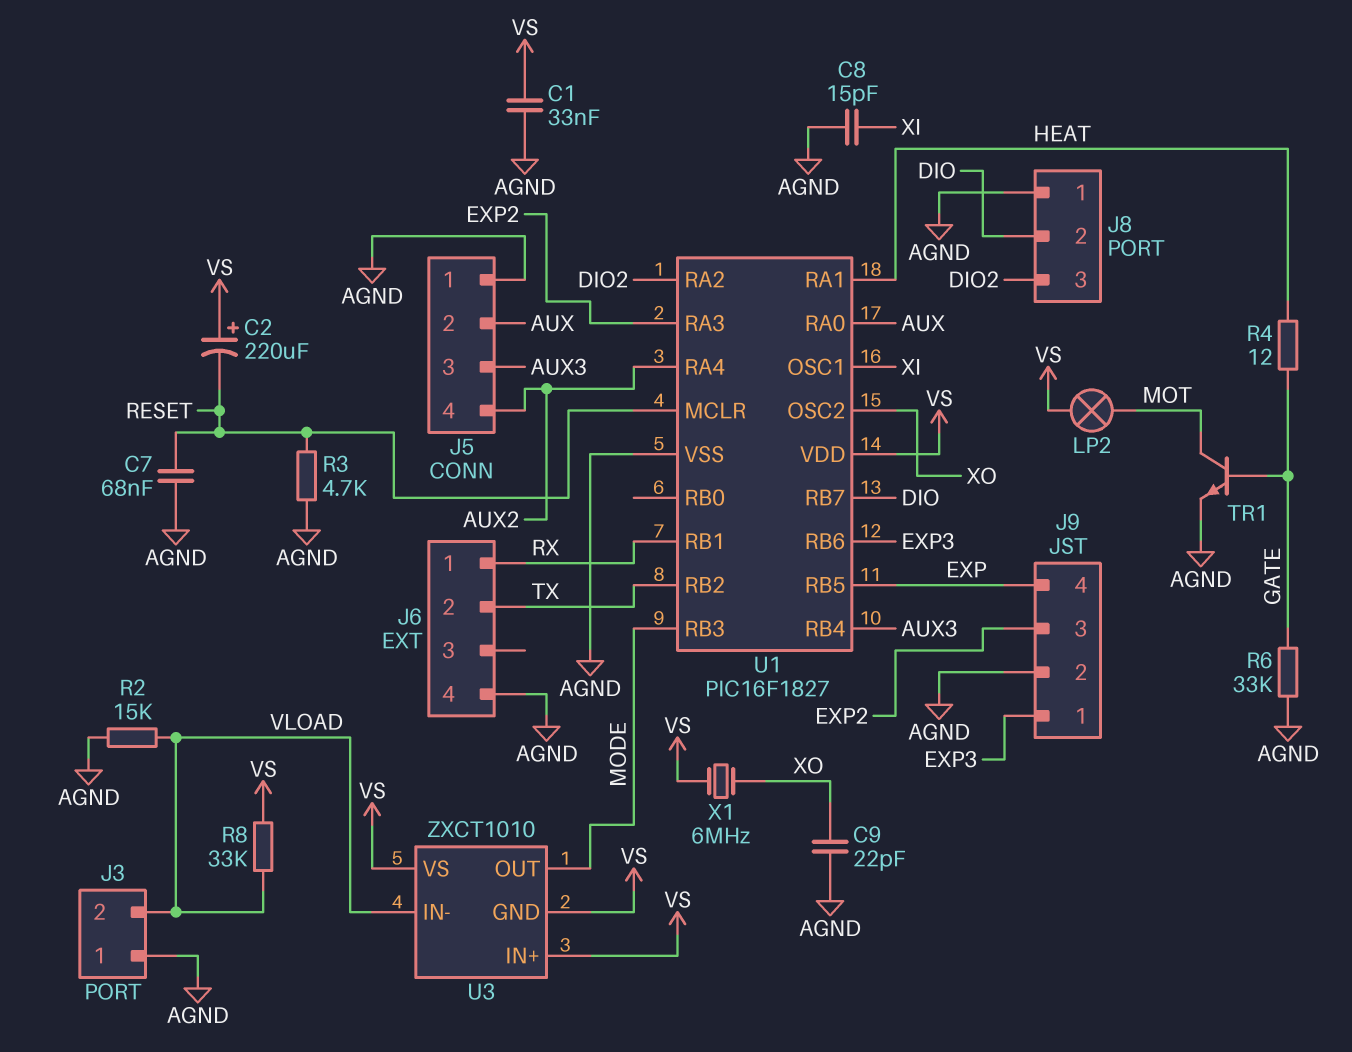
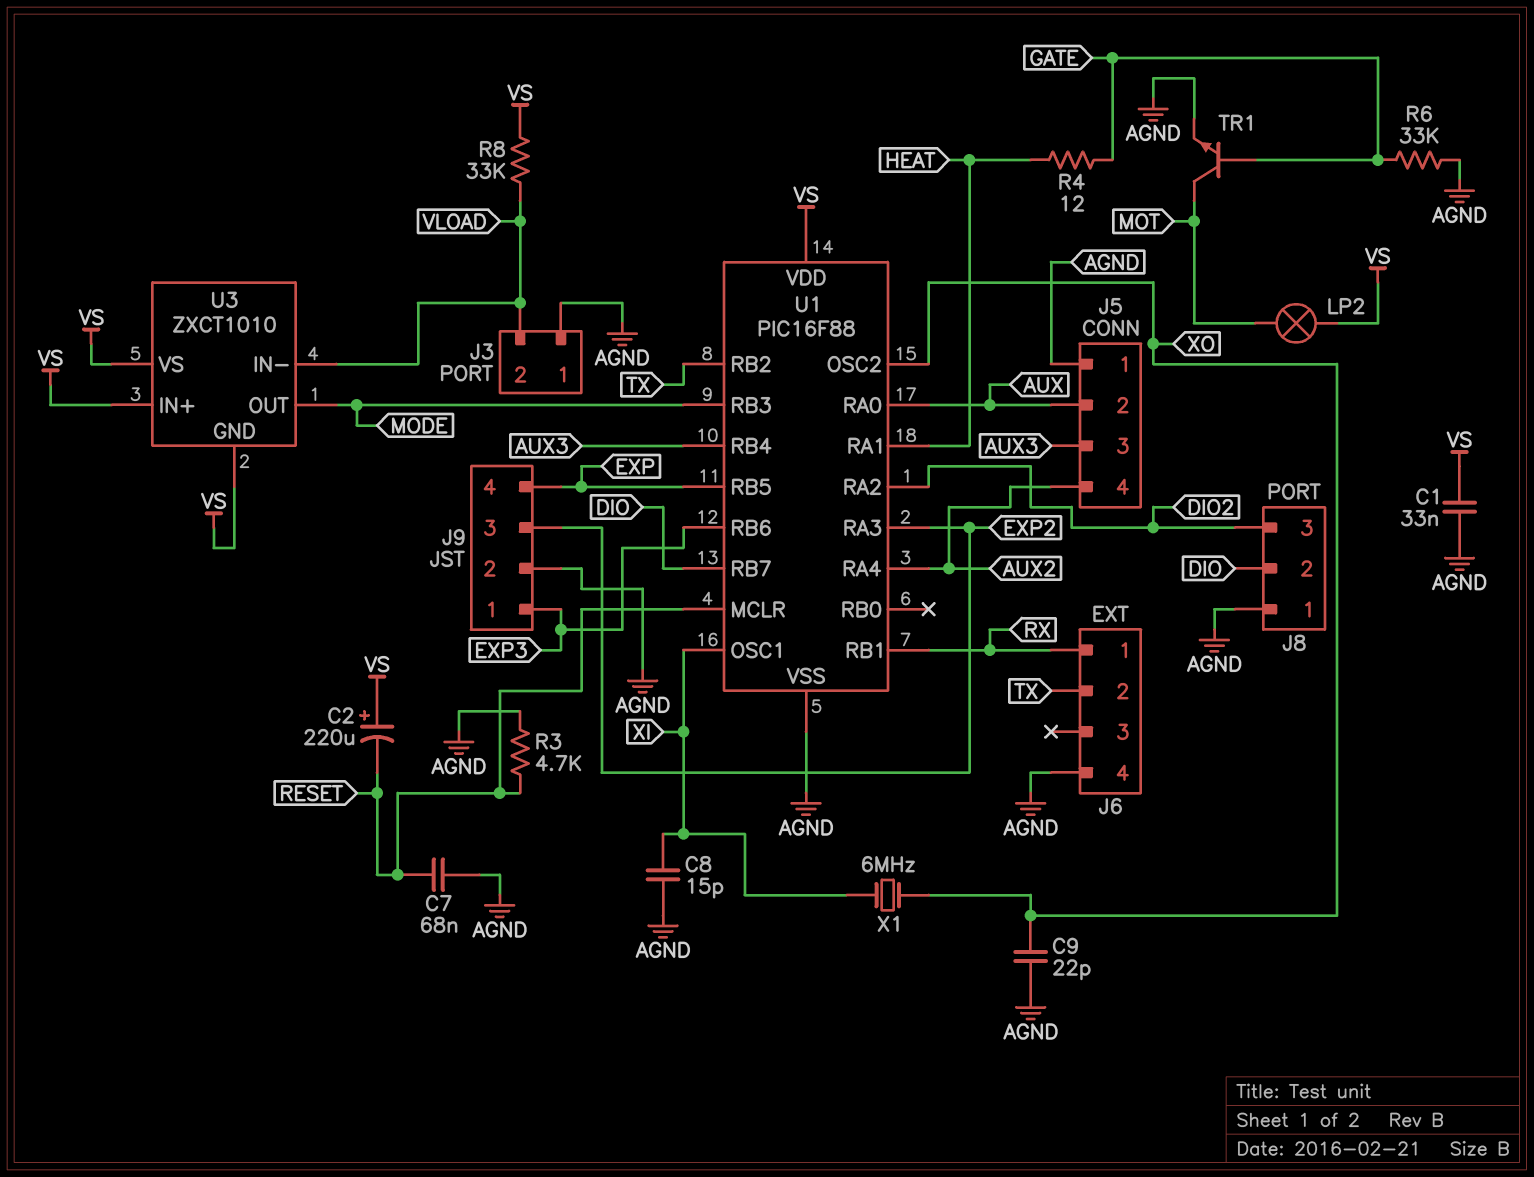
R2: 15k (AGND, VLOAD) -> none
U1: PIC16F1827 -> PIC16F88
X1: 6MHz (VS, XO) -> 6MHz (XI, XO)

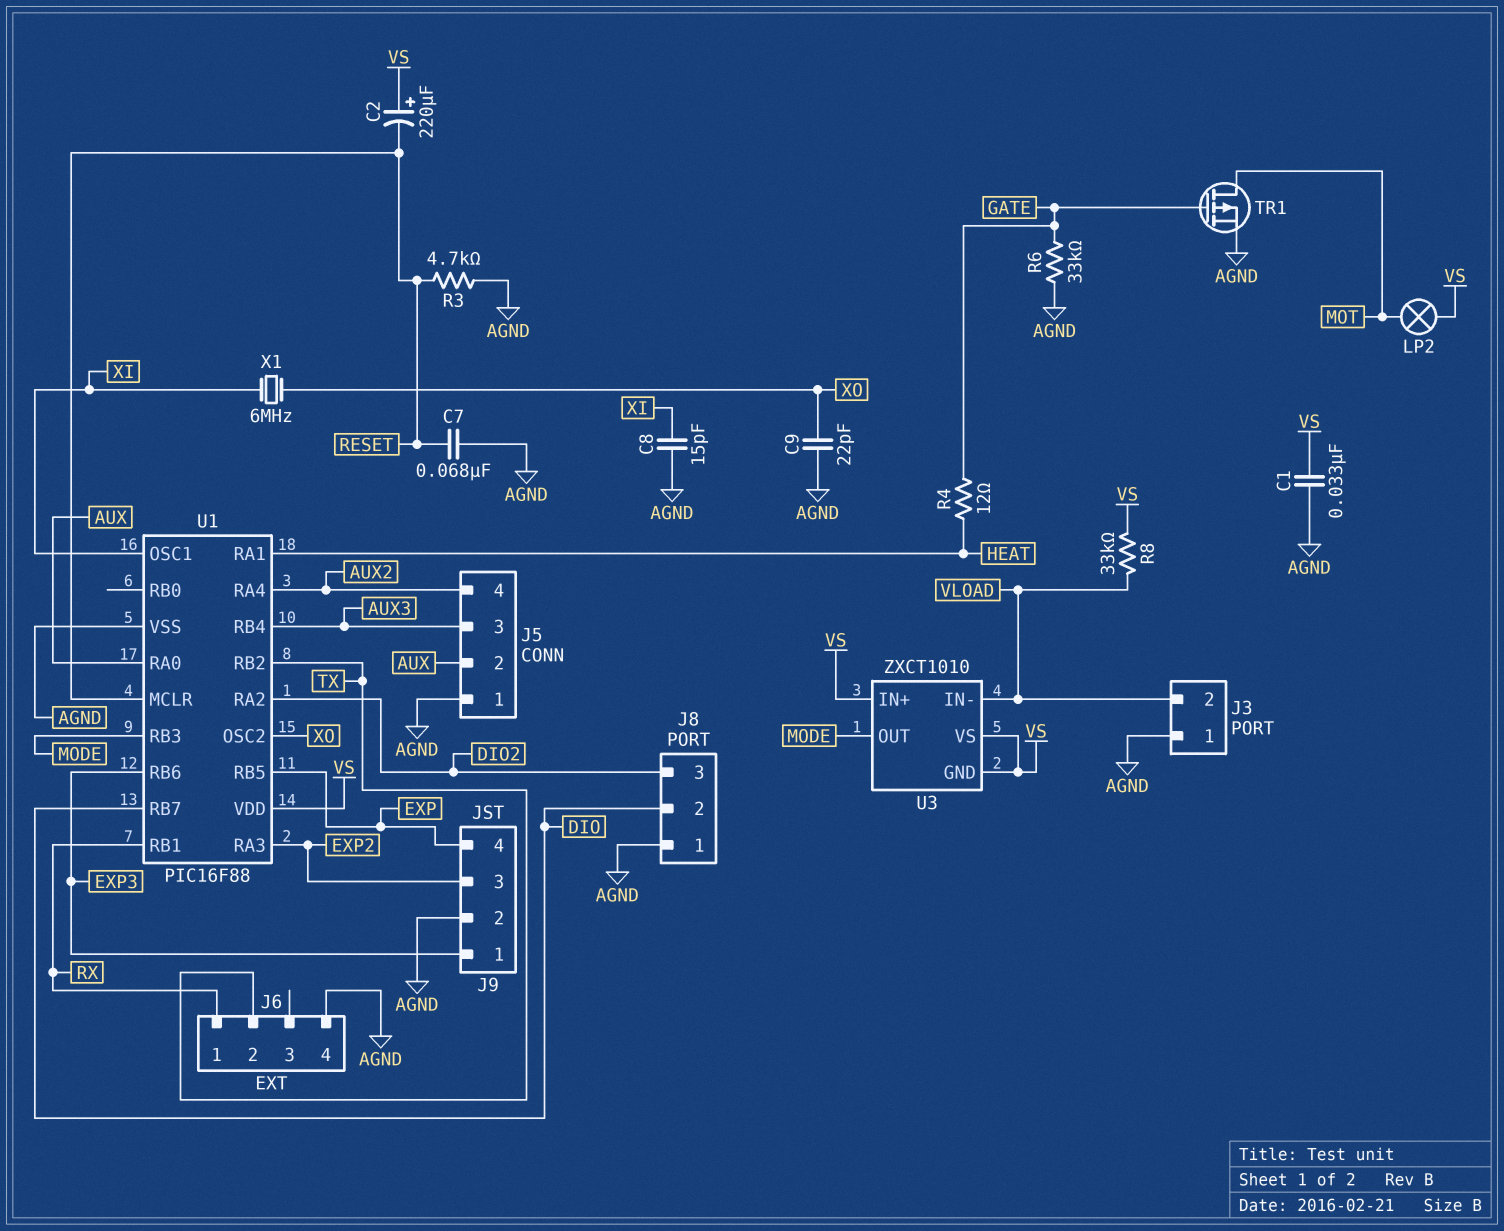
TR1: NPN (B GATE, C MOT, E AGND) -> PMOS (G GATE, D MOT, S AGND)

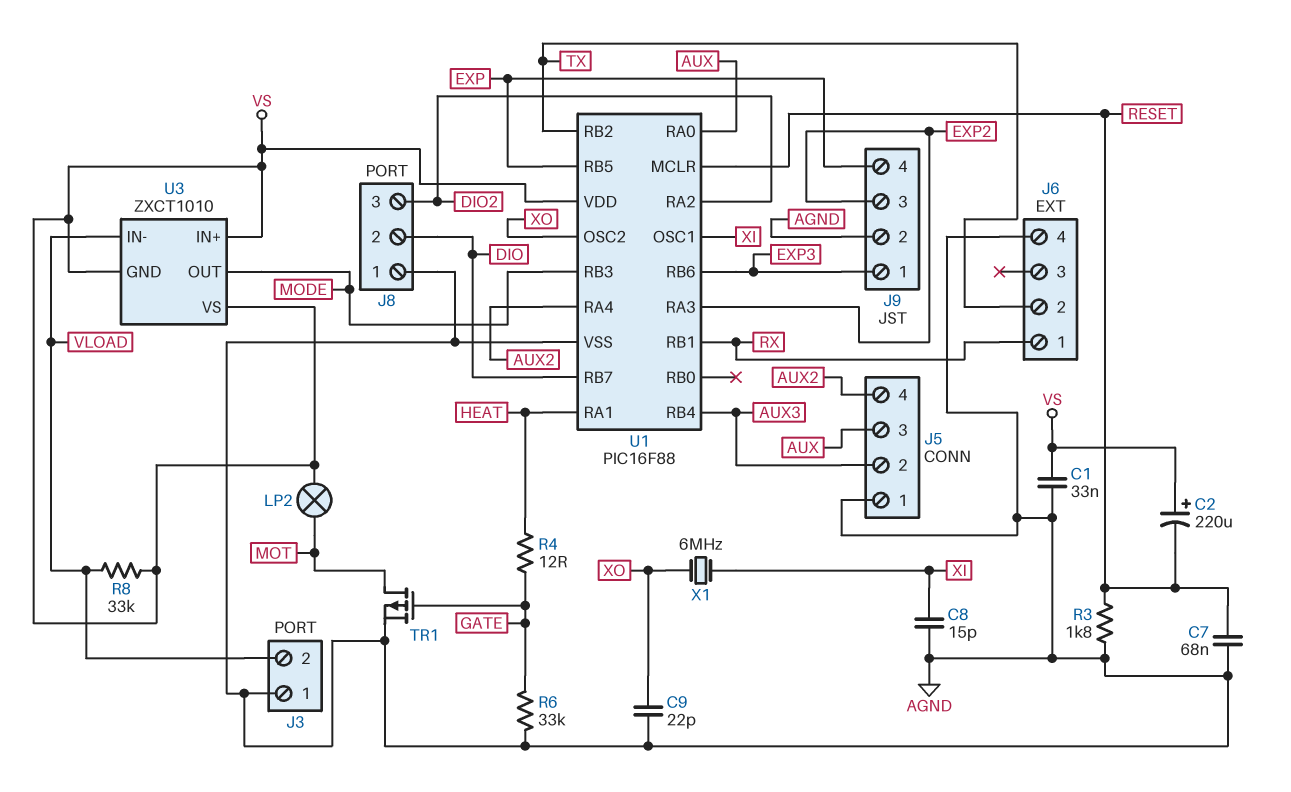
J5 pin 2: AUX -> AUX3
J5 pin 3: AUX3 -> AUX
R3: 4.7k (AGND, RESET) -> 1.8k (AGND, RESET)

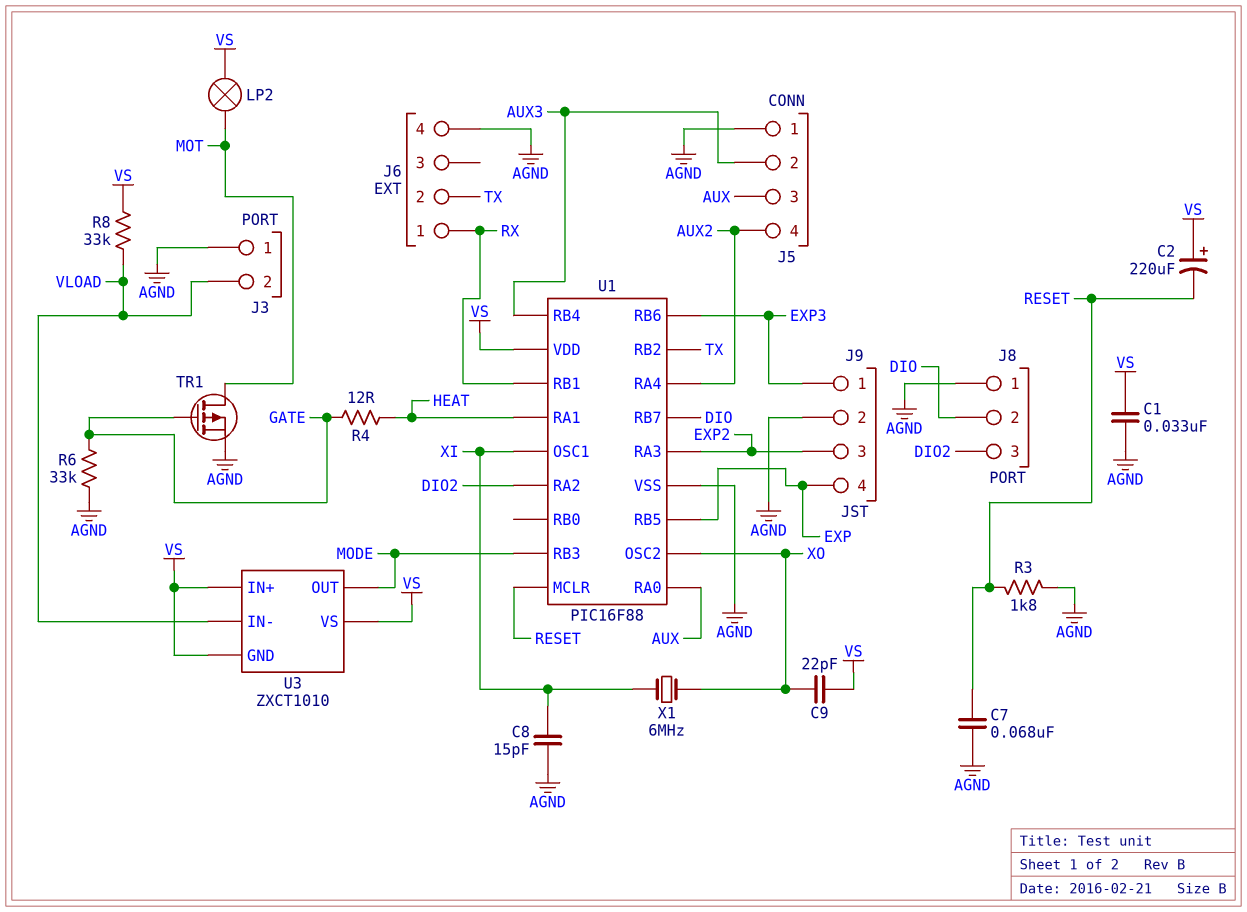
C9: 22pF (AGND, XO) -> 22pF (VS, XO)

